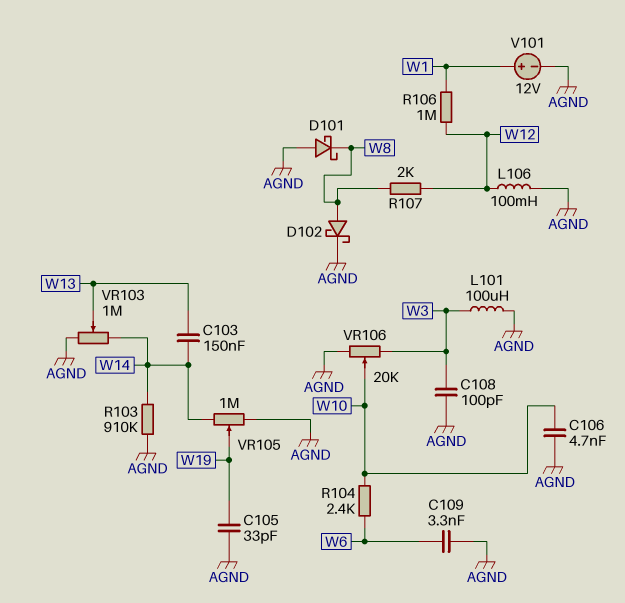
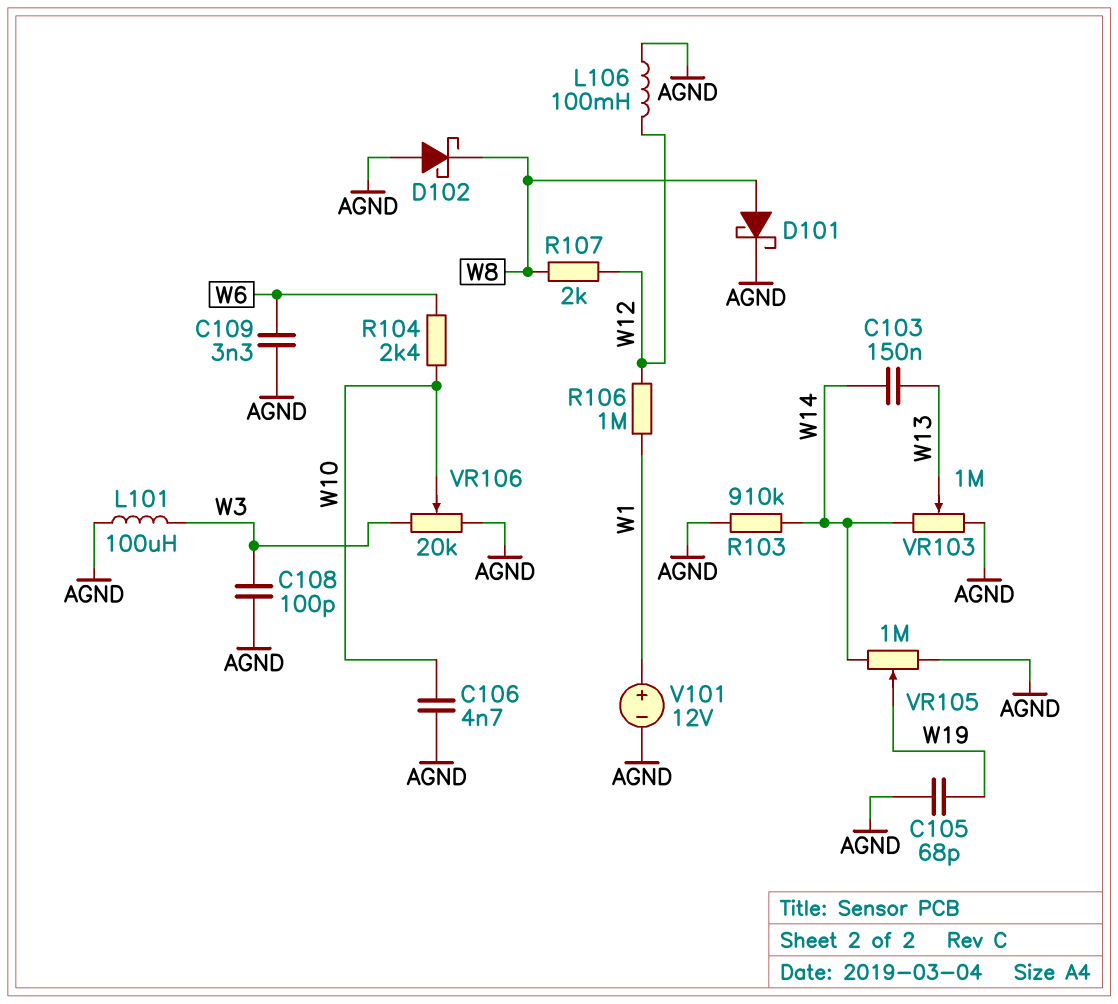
C105: 33pF (AGND, W19) -> 68pF (AGND, W19)
D101: schottky (A AGND, K W8) -> schottky (A W8, K AGND)
D102: schottky (A W8, K AGND) -> schottky (A AGND, K W8)

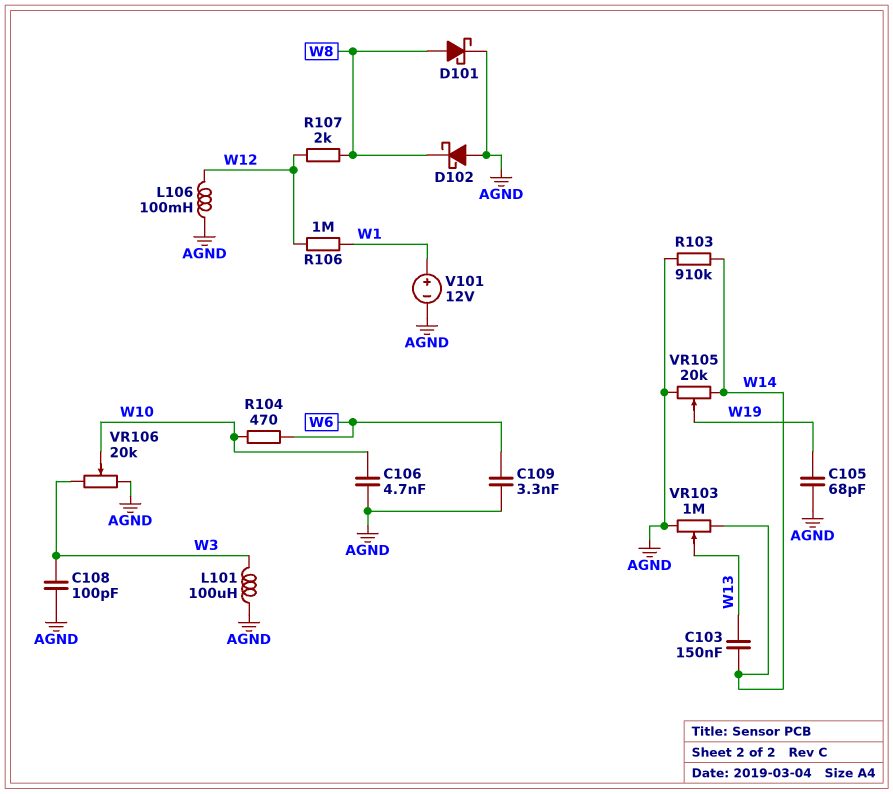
R104: 2.4k (W6, W10) -> 470 (W6, W10)
VR105: 1M (AGND, W14, wiper W19) -> 20k (AGND, W14, wiper W19)

